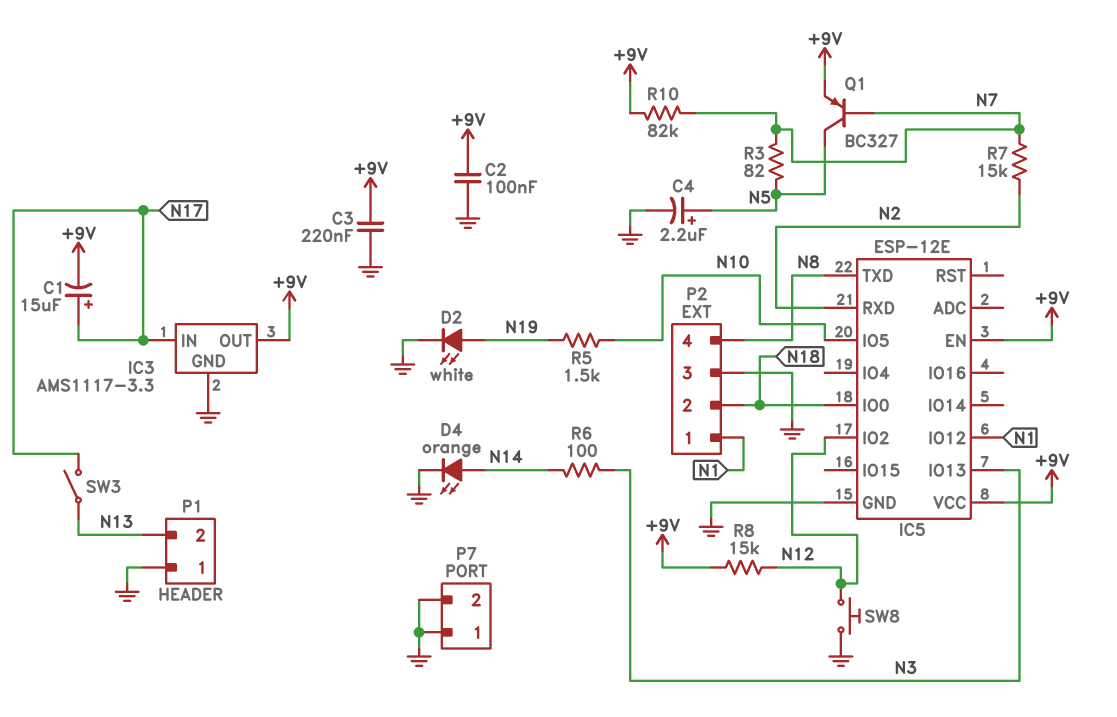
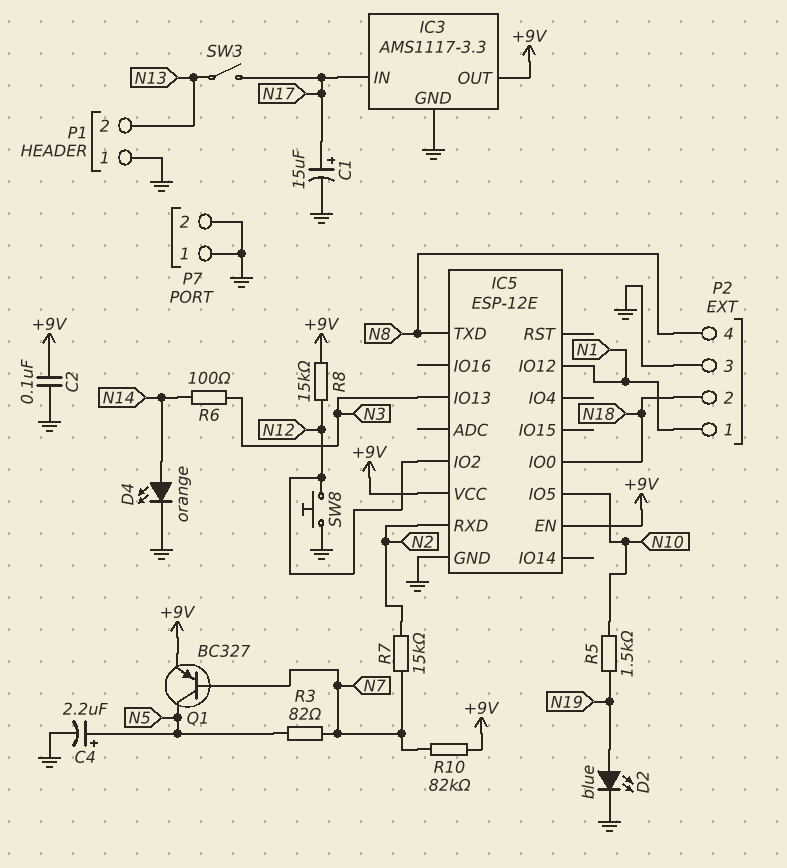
C1: 15uF (plus N17, minus +9V) -> 15uF (plus N17, minus GND)
C3: 220nF (+9V, GND) -> none
D2: LED white (A N19, K GND) -> LED blue (A N19, K GND)

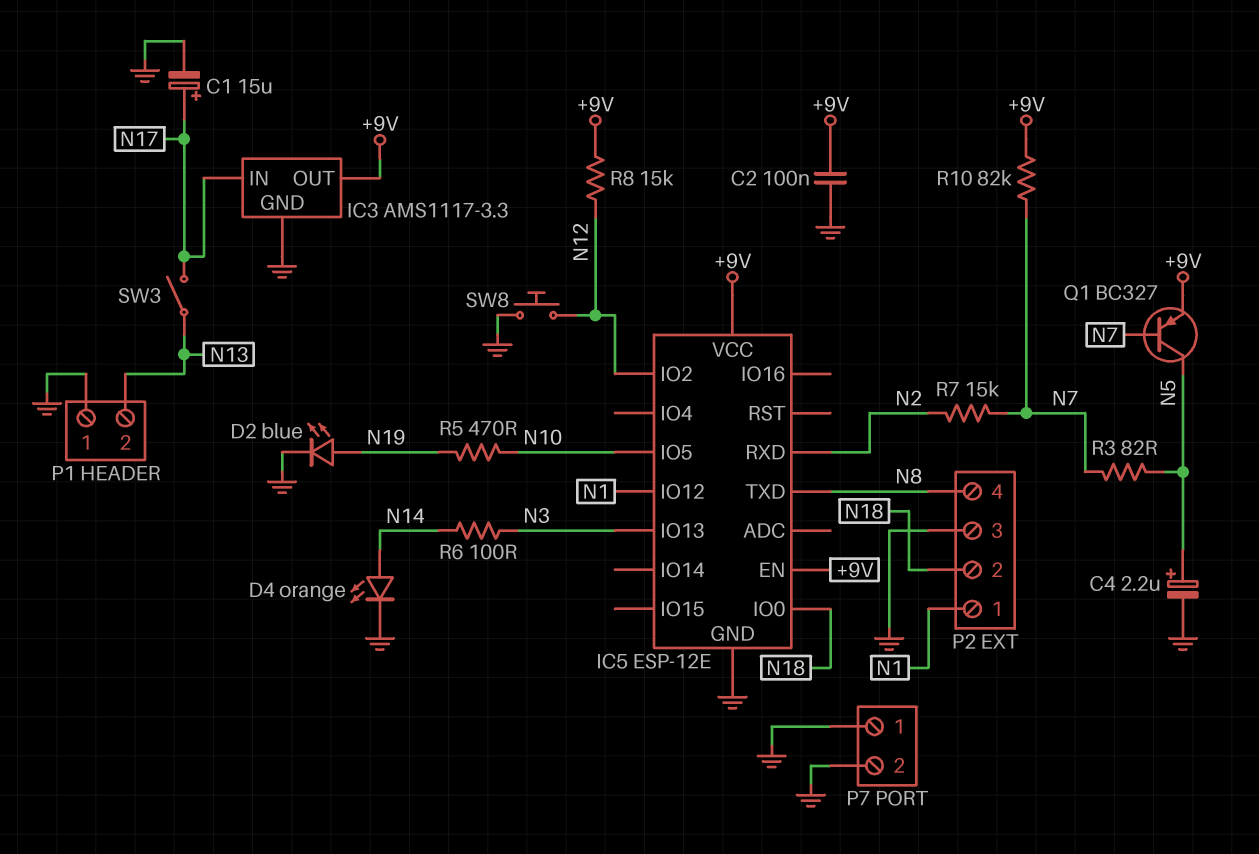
R5: 1.5k (N10, N19) -> 470 (N10, N19)

